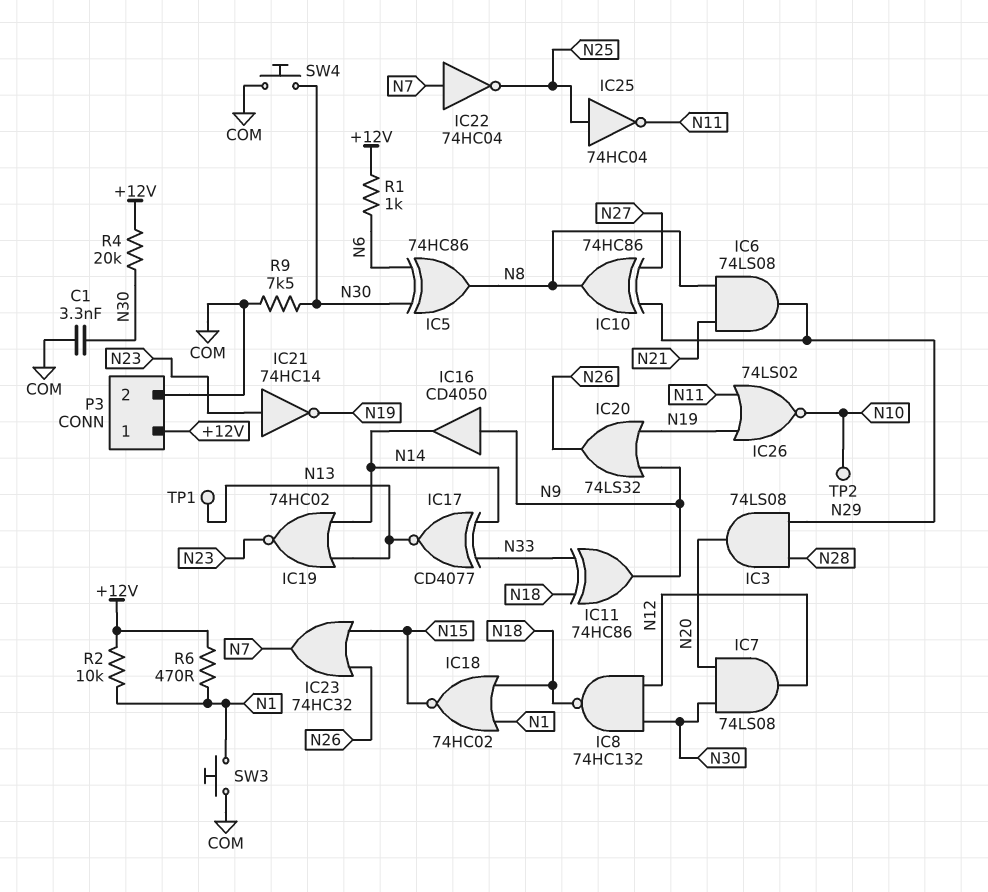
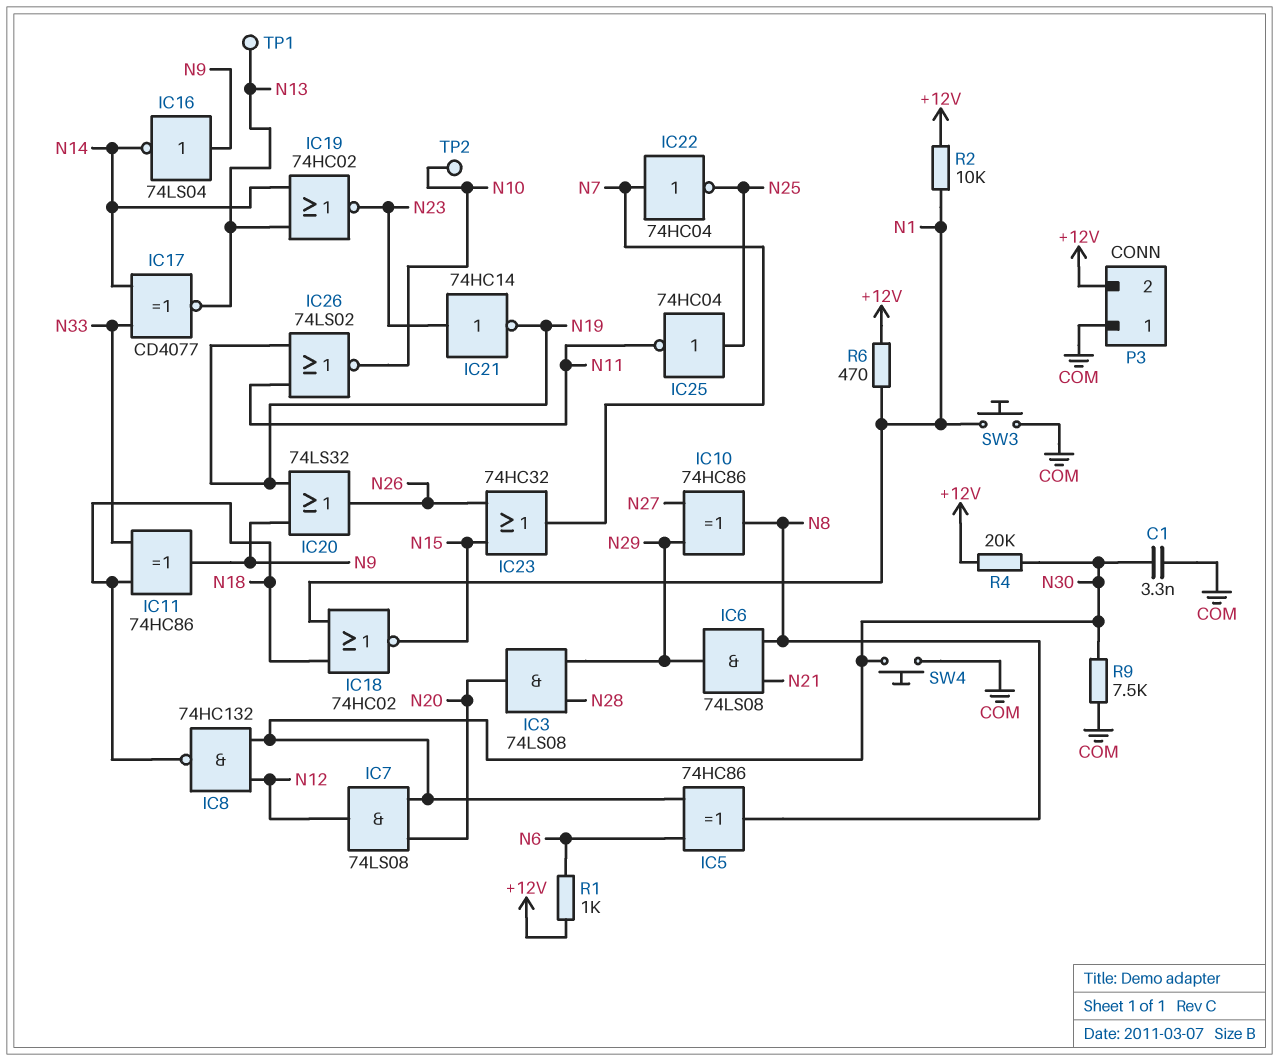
IC16: buffer CD4050 (in N9, out N14) -> NOT 74LS04 (in N9, out N14)
P3 pin 1: +12V -> COM
P3 pin 2: COM -> +12V

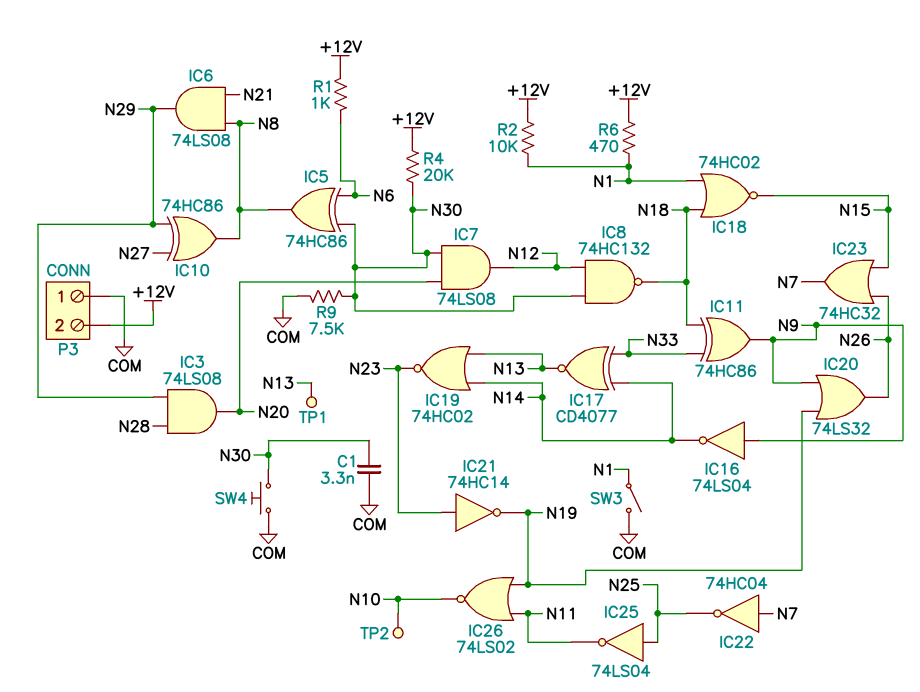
IC25: NOT 74HC04 (in N25, out N11) -> NOT 74LS04 (in N25, out N11)
SW3: button (COM, N1) -> switch (COM, N1)

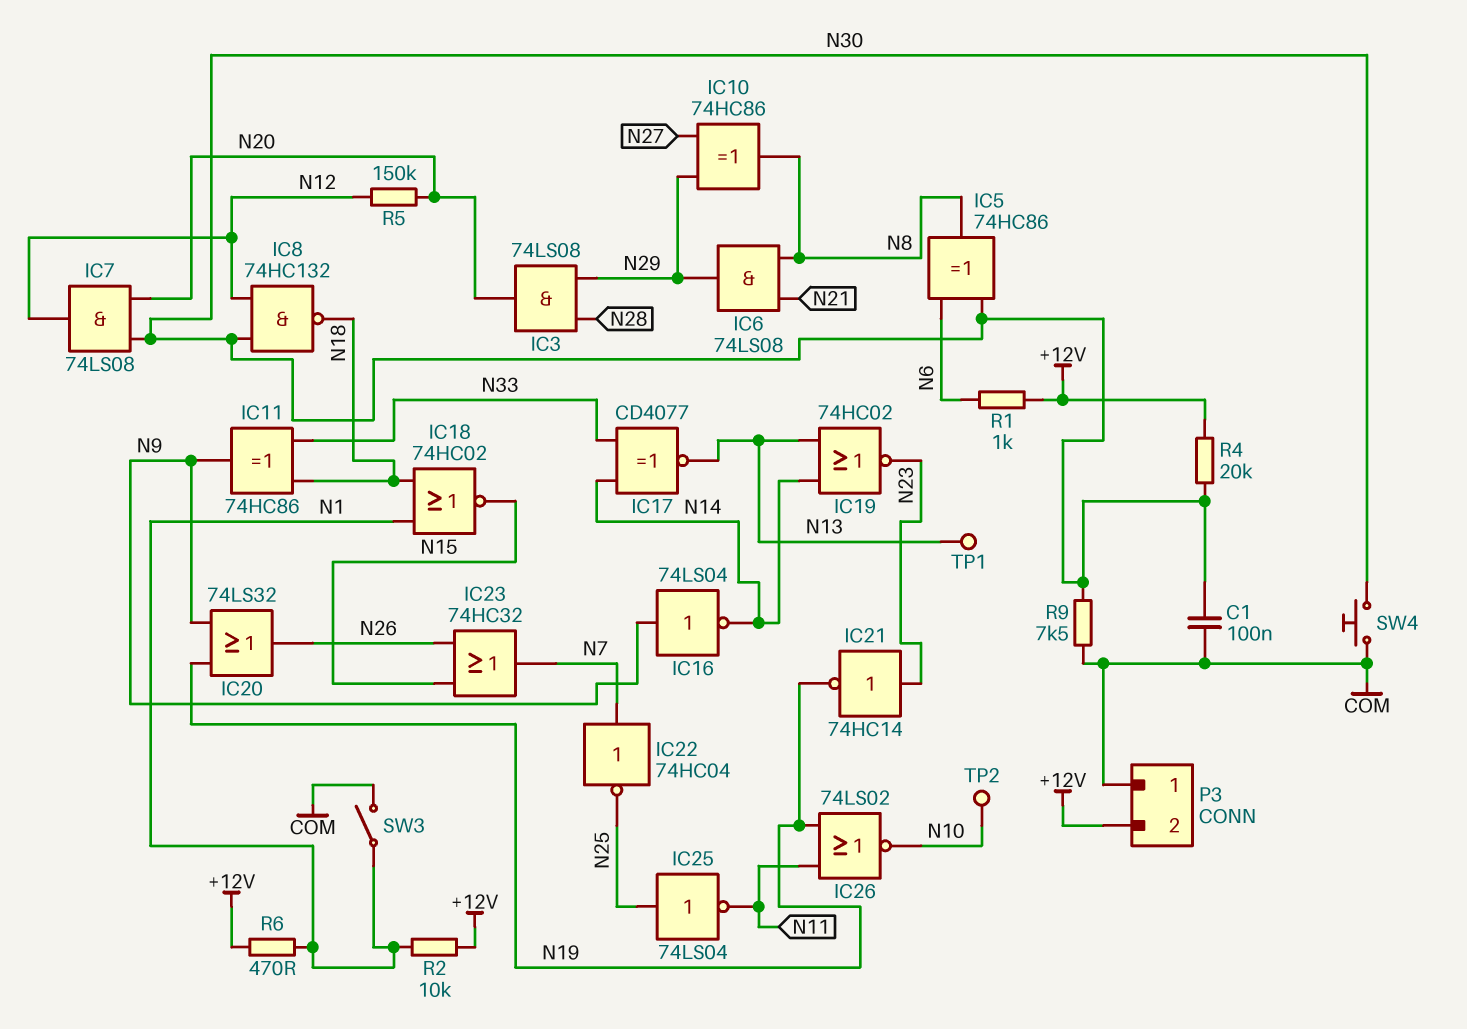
C1: 3.3nF (COM, N30) -> 100nF (COM, N30)
R5: none -> 150k (N12, N20)

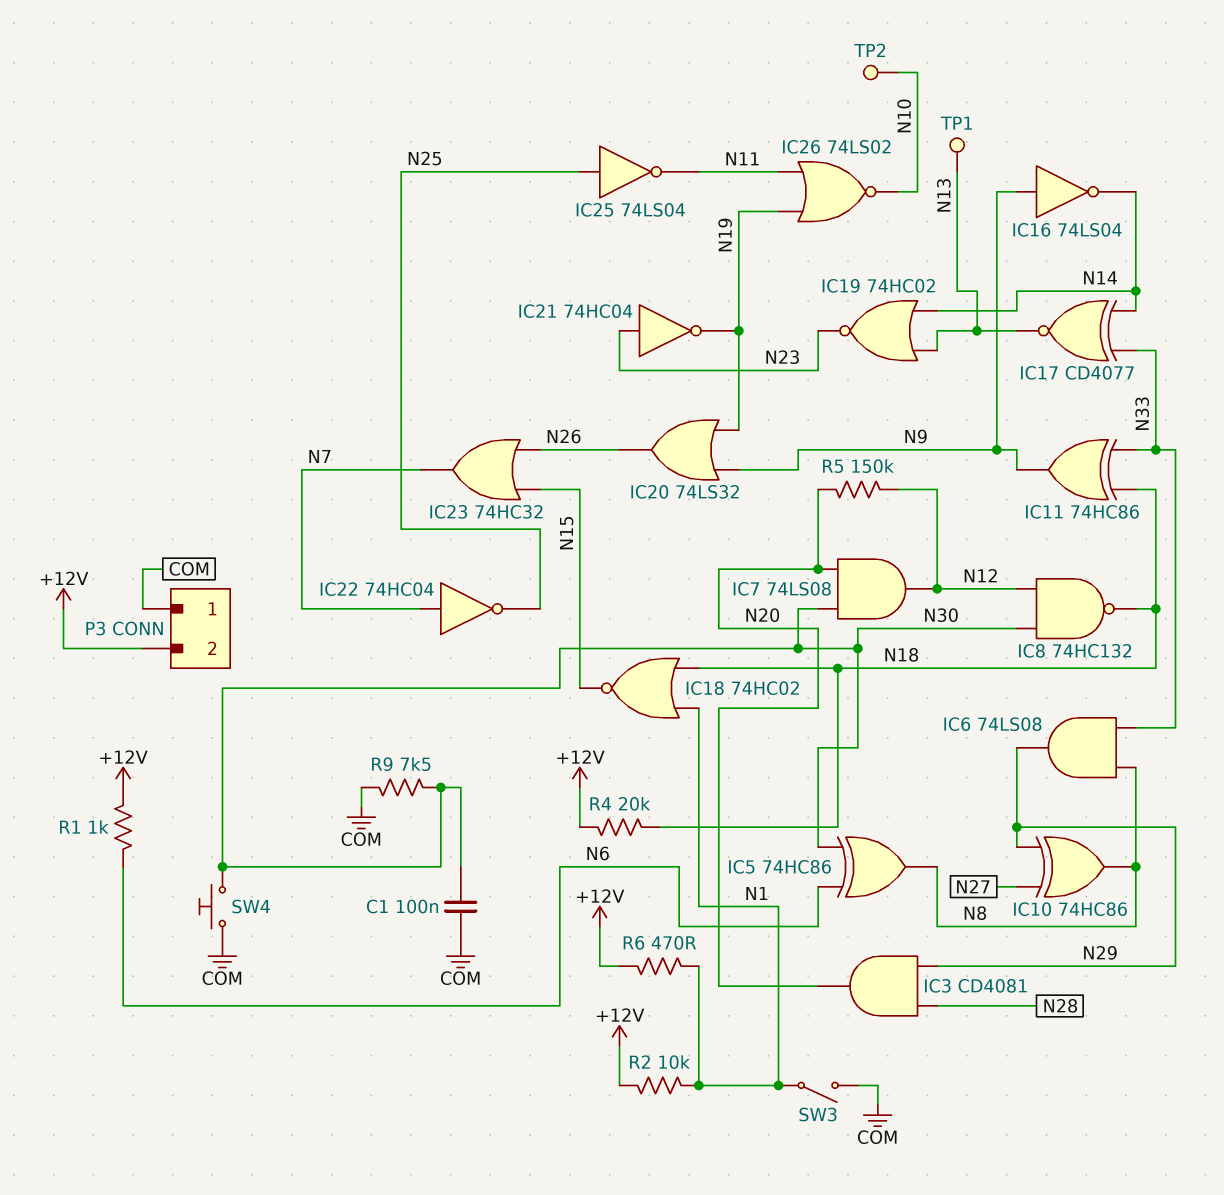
IC3: AND 74LS08 (in N28, in N29, out N20) -> AND CD4081 (in N28, in N29, out N20)
IC6: AND 74LS08 (in N8, in N21, out N29) -> AND 74LS08 (in N8, in N33, out N29)
IC21: NOT 74HC14 (in N23, out N19) -> NOT 74HC04 (in N23, out N19)
R4: 20k (+12V, N30) -> 20k (+12V, N18)

